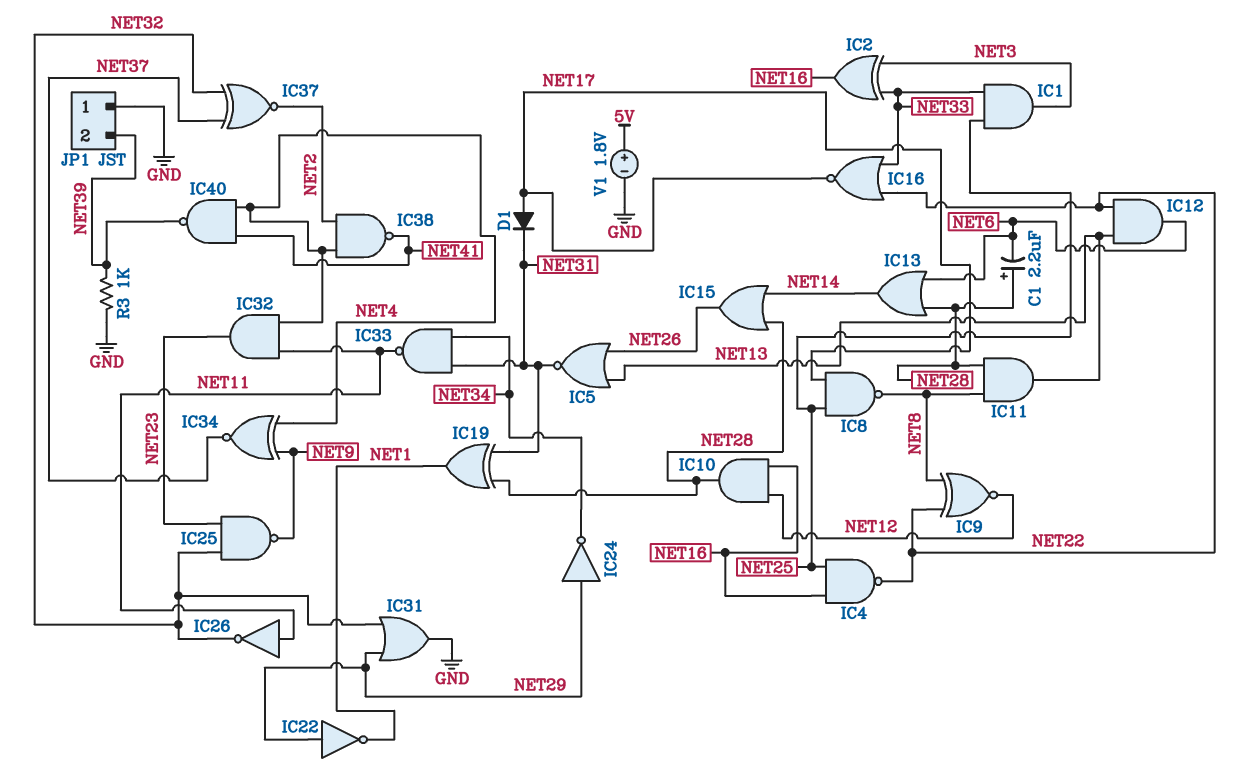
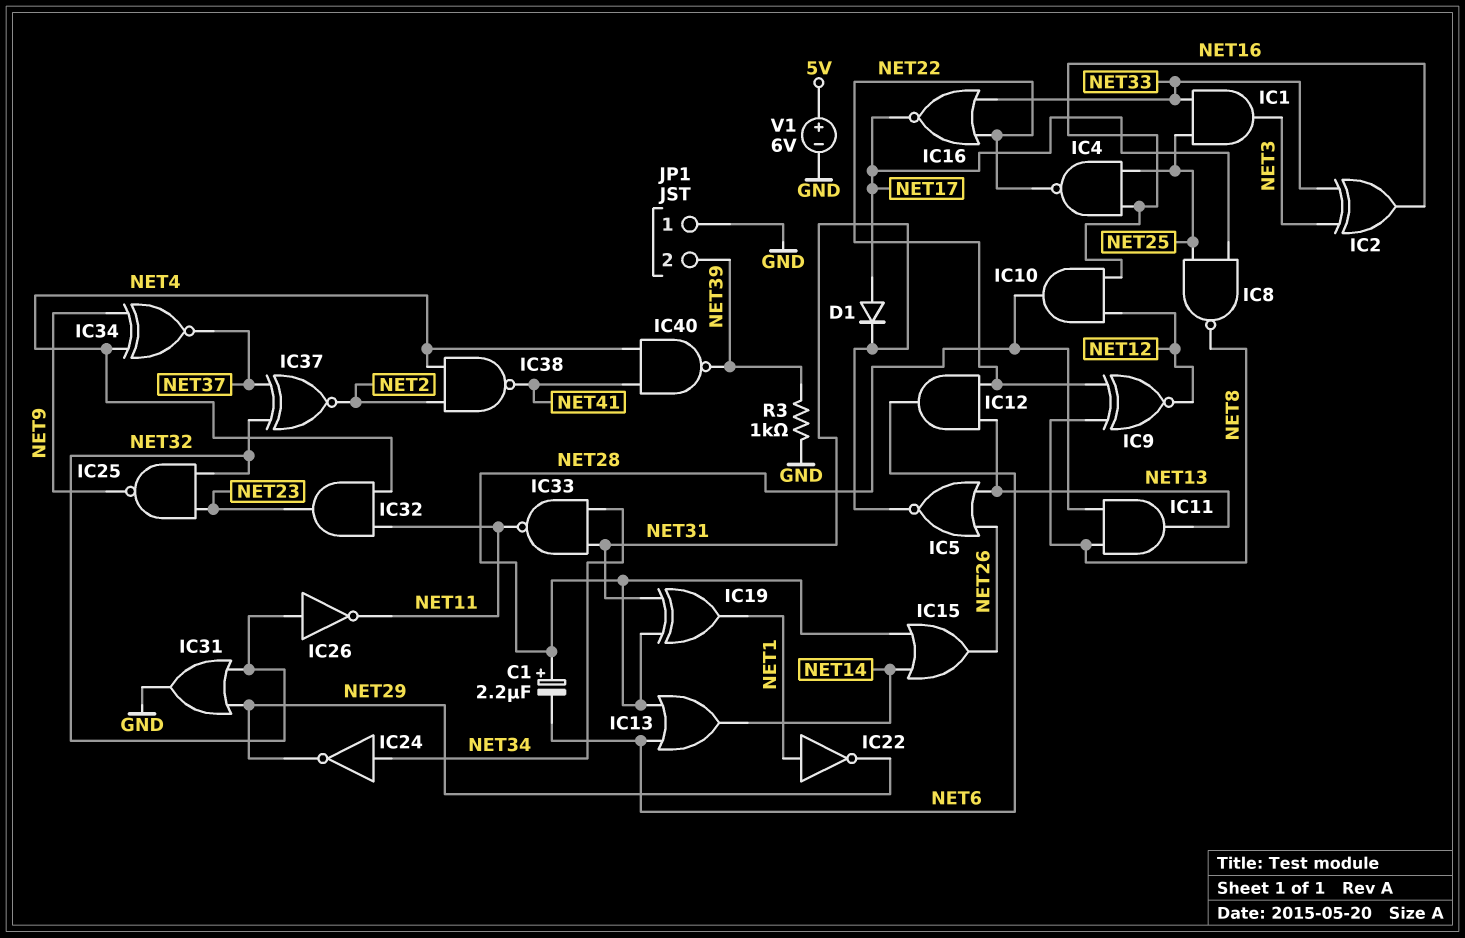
IC22: NOT (in NET29, out NET1) -> NOT (in NET1, out NET29)
IC24: NOT (in NET29, out NET34) -> NOT (in NET34, out NET29)
IC26: NOT (in NET11, out NET32) -> NOT (in NET32, out NET11)
V1: 1.8V (plus 5V, minus GND) -> 6V (plus 5V, minus GND)

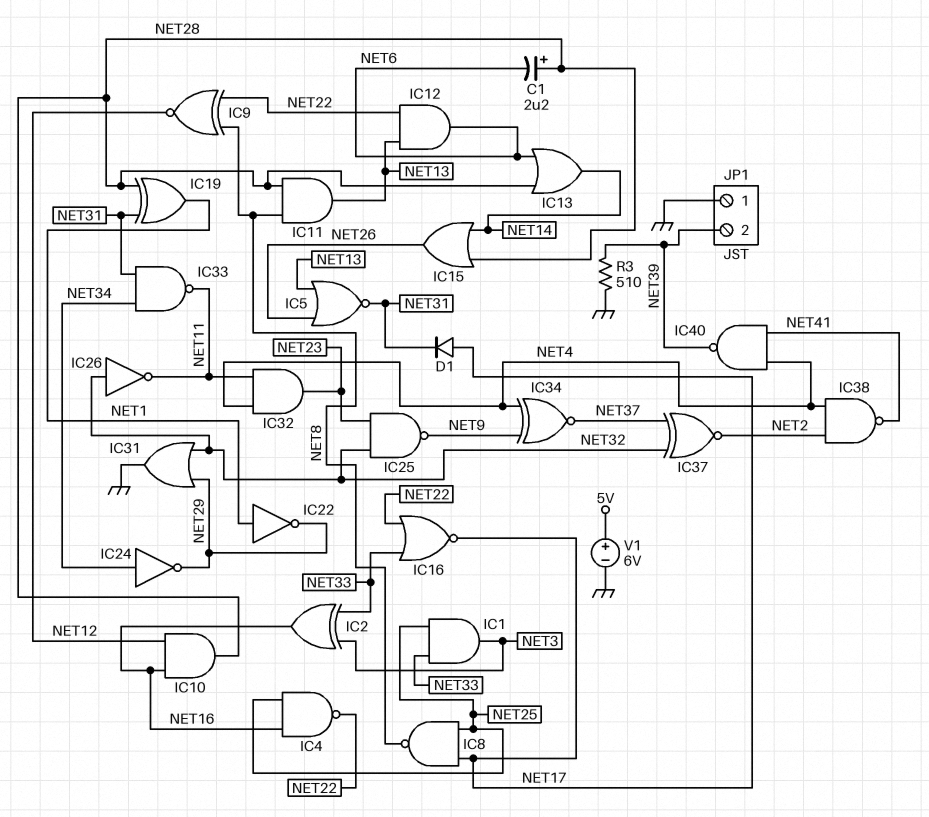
R3: 1k (GND, NET39) -> 510 (GND, NET39)

